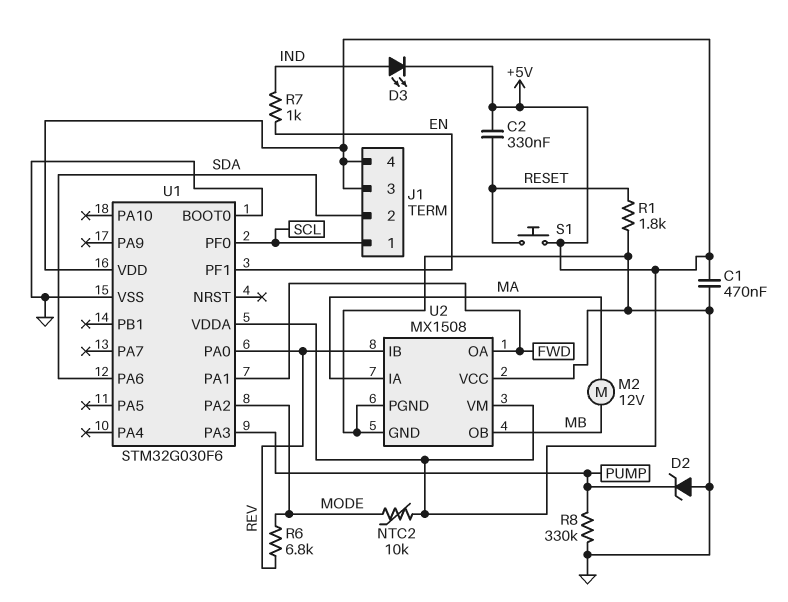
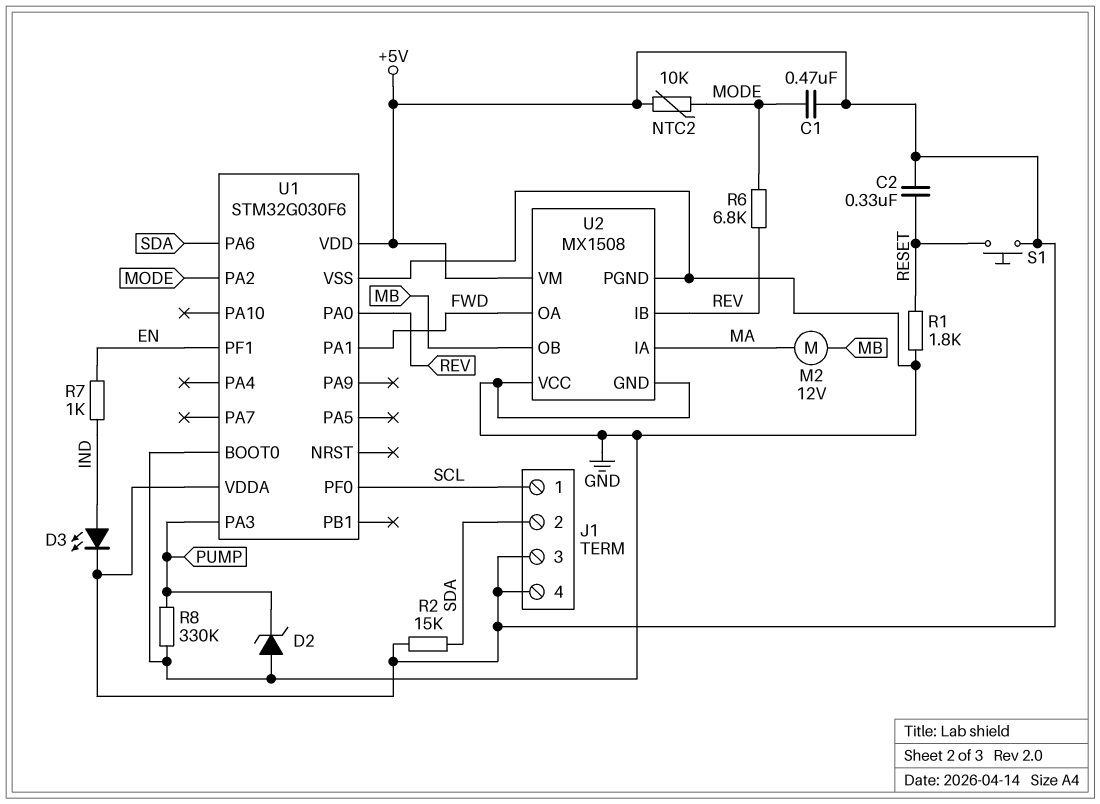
C1: 470nF (+5V, GND) -> 470nF (+5V, MODE)
R2: none -> 15k (+5V, SDA)

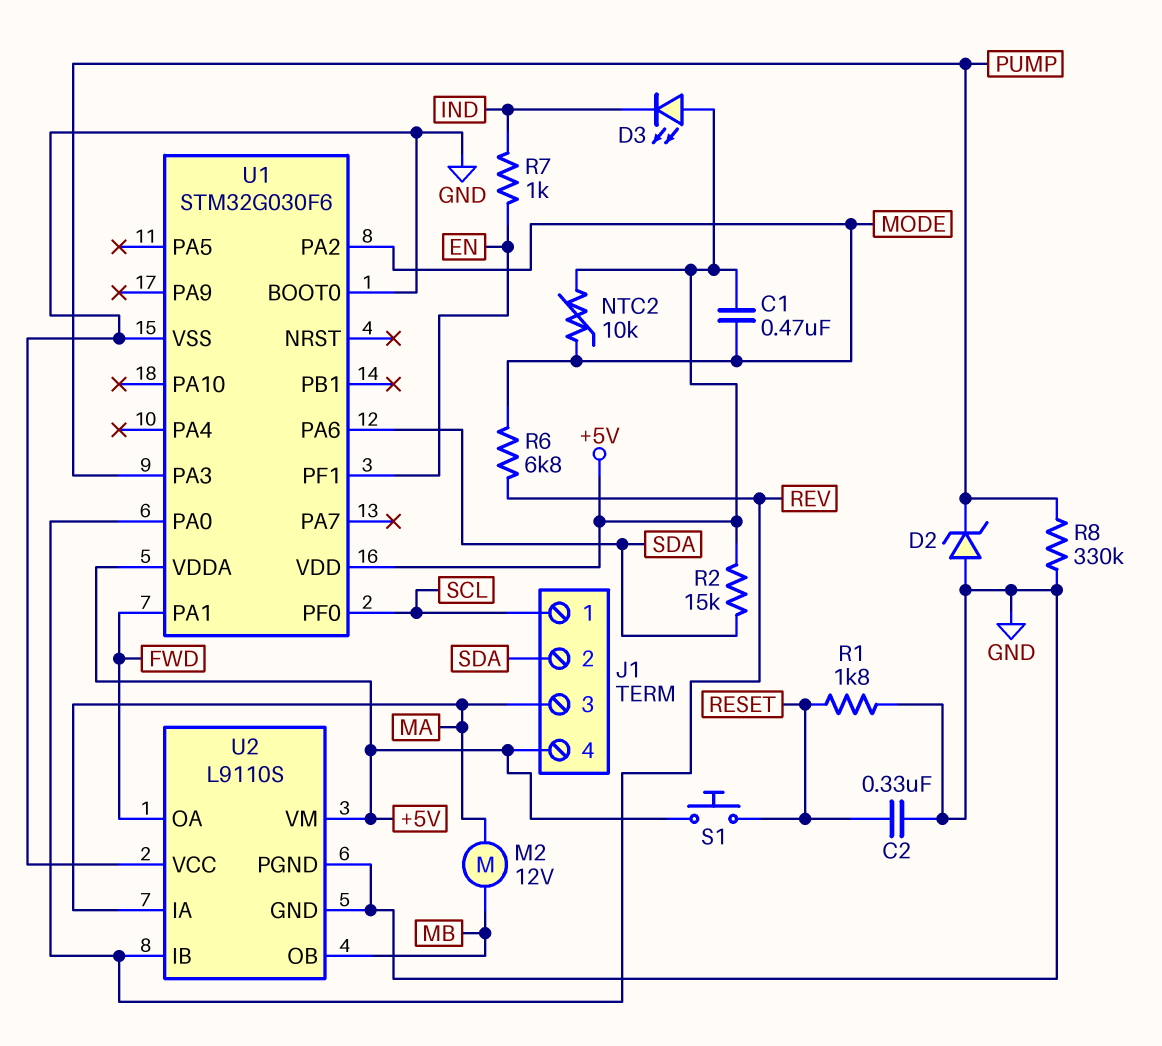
C2: 330nF (+5V, RESET) -> 330nF (GND, RESET)
D3: LED (A IND, K +5V) -> LED (A +5V, K IND)
J1 pin 3: +5V -> MA
U2: MX1508 -> L9110S

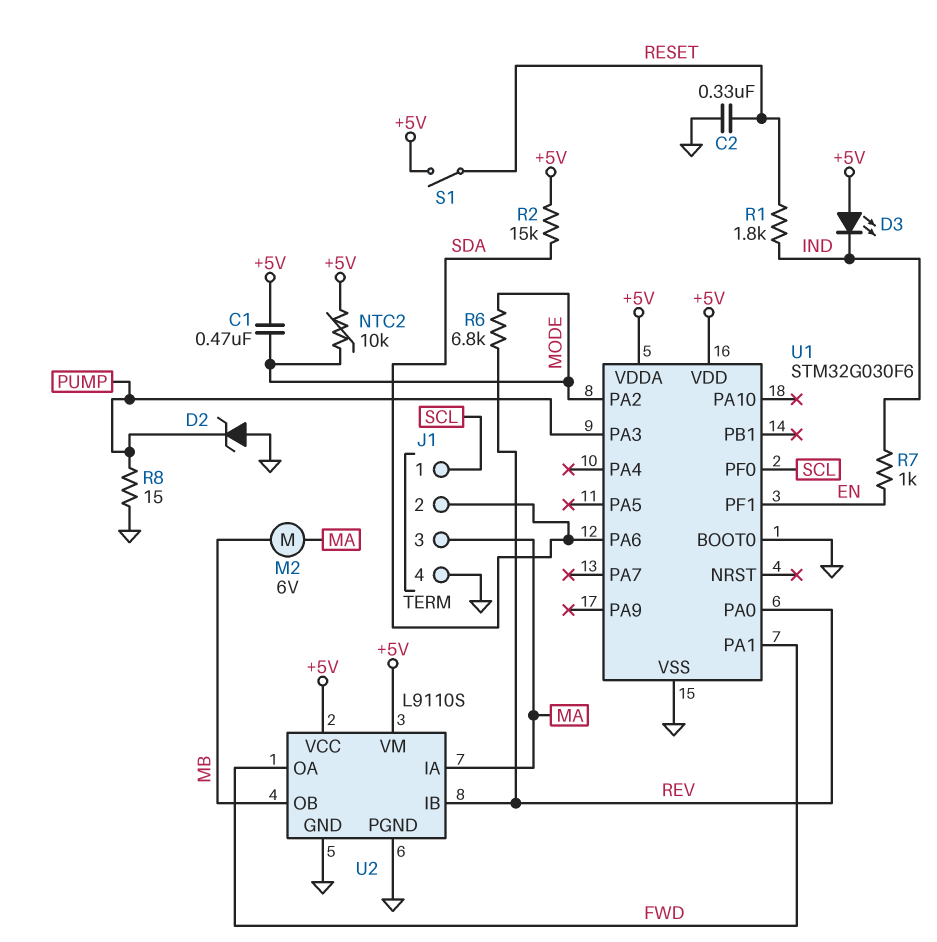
J1 pin 4: +5V -> GND
M2: motor 12V (MA, MB) -> motor 6V (MA, MB)
R1: 1.8k (GND, RESET) -> 1.8k (IND, RESET)
R8: 330k (GND, PUMP) -> 15 (GND, PUMP)
S1: button (+5V, RESET) -> switch (+5V, RESET)
U2 pin VCC: GND -> +5V

